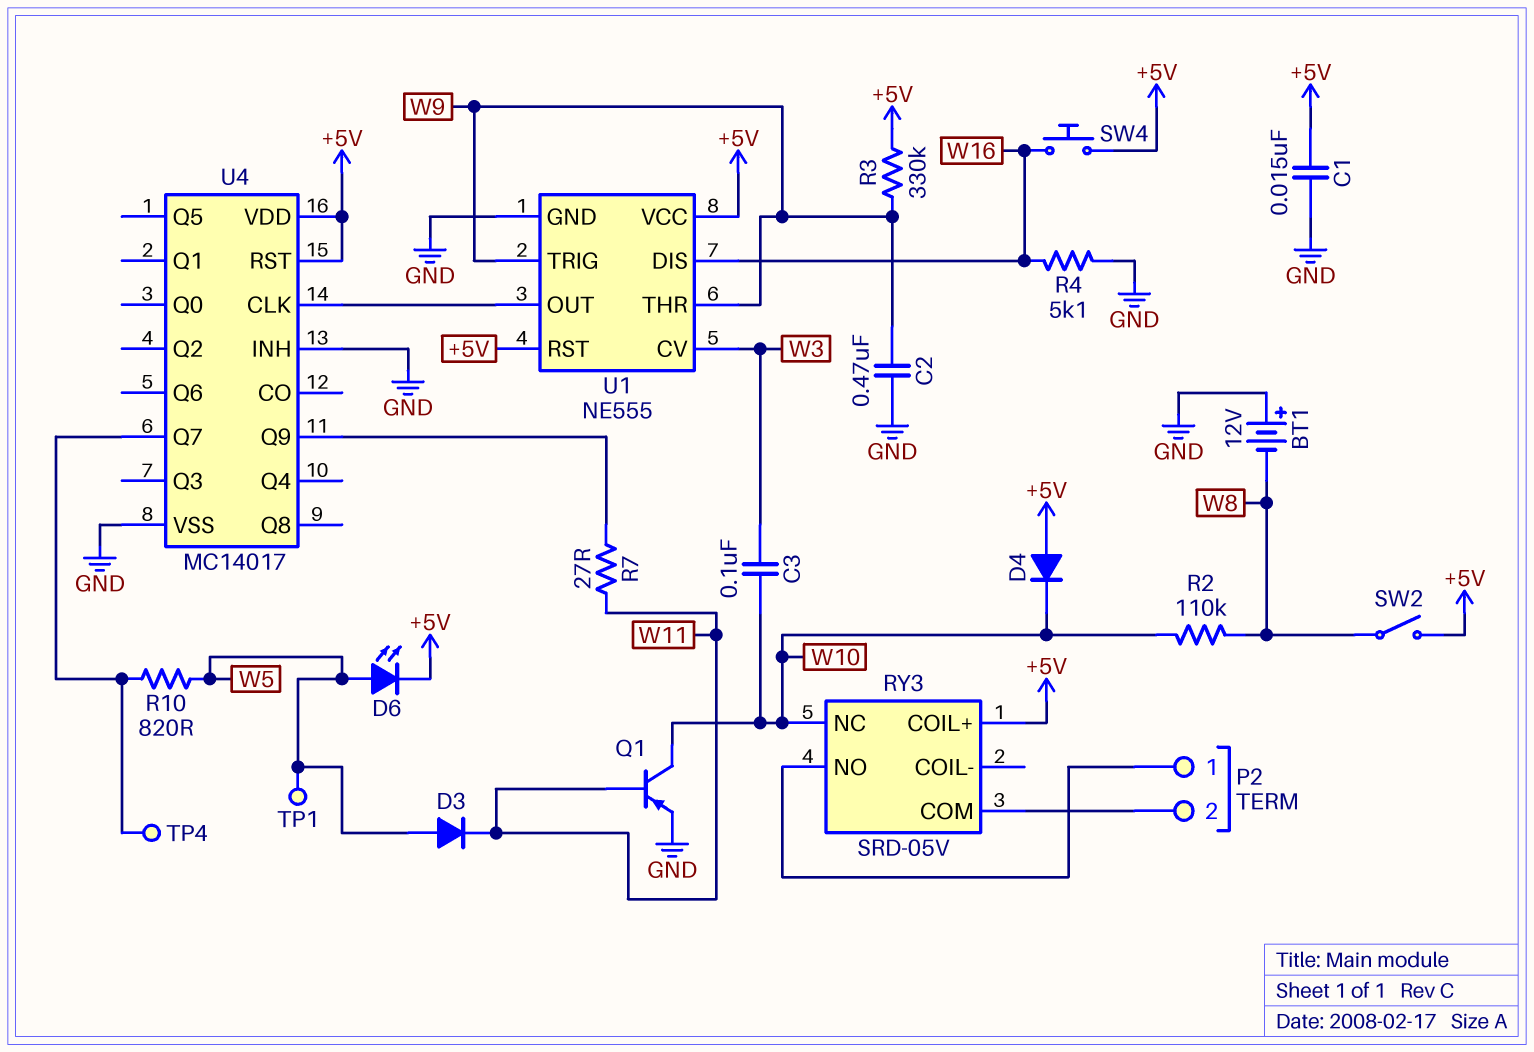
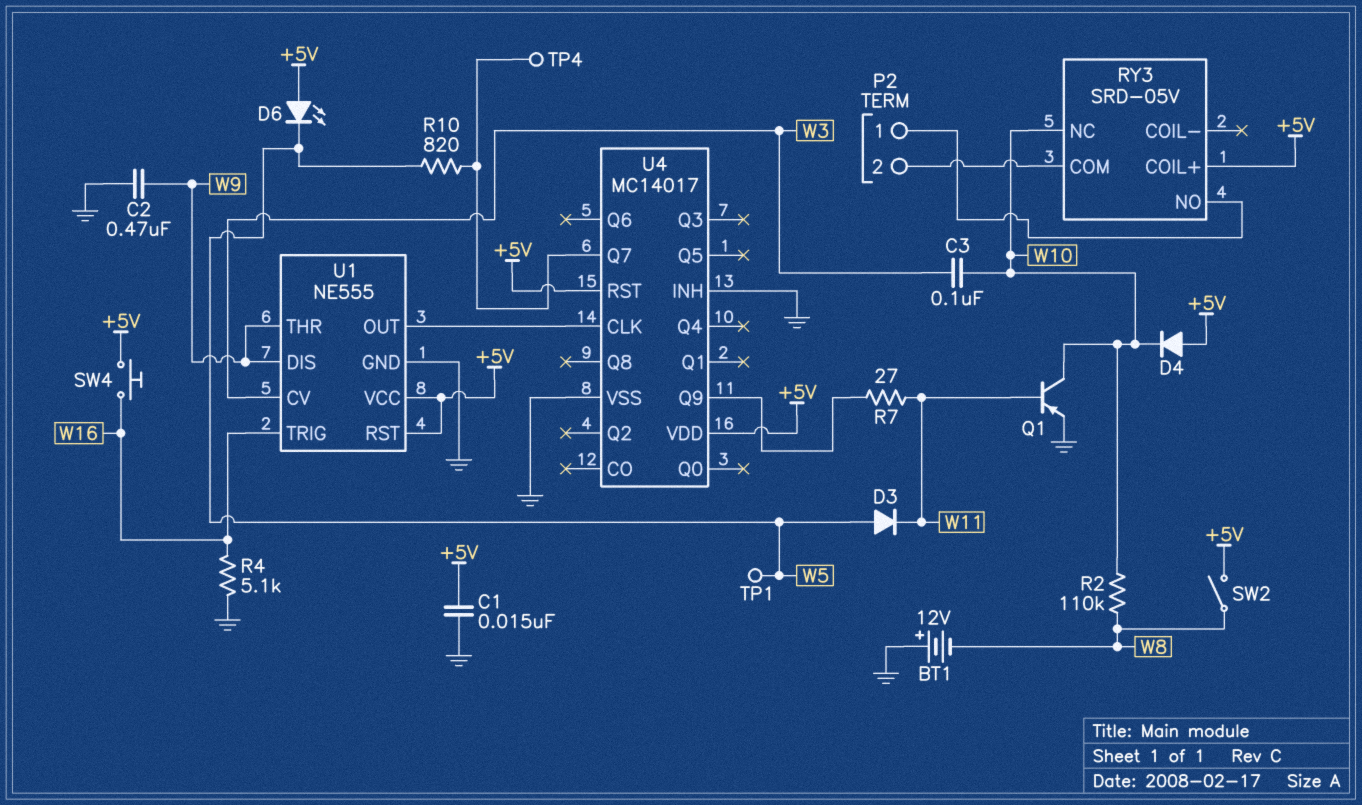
D6: LED (A W5, K +5V) -> LED (A +5V, K W5)
R3: 330k (+5V, W9) -> none
U1 pin DIS: W16 -> W9
U1 pin TRIG: W9 -> W16

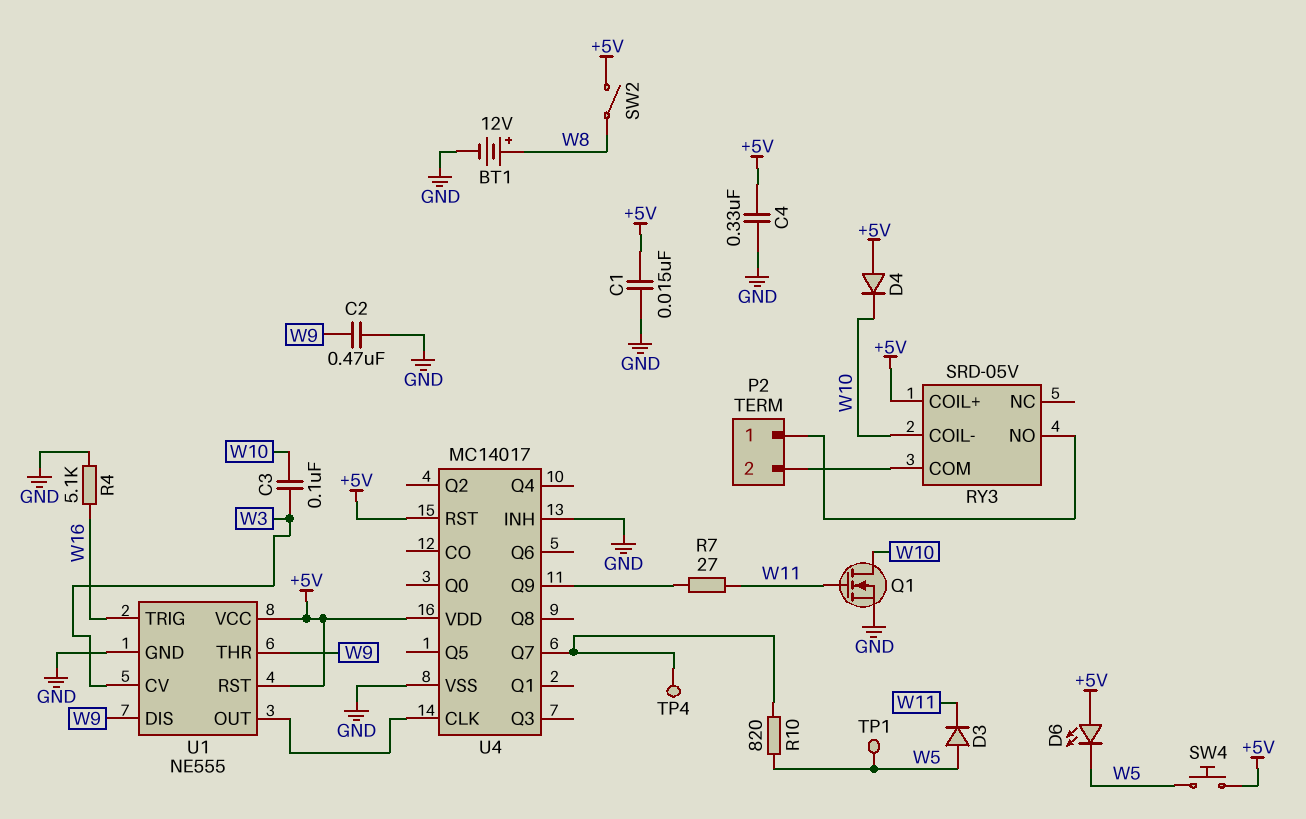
BT1: 12V (plus GND, minus W8) -> 12V (plus W8, minus GND)
C4: none -> 330nF (+5V, GND)
Q1: PNP (B W11, C W10, E GND) -> NMOS (G W11, D W10, S GND)
R2: 110k (W8, W10) -> none
RY3 pin COIL-: none -> W10
RY3 pin NC: W10 -> none
SW4: button (+5V, W16) -> button (+5V, W5)

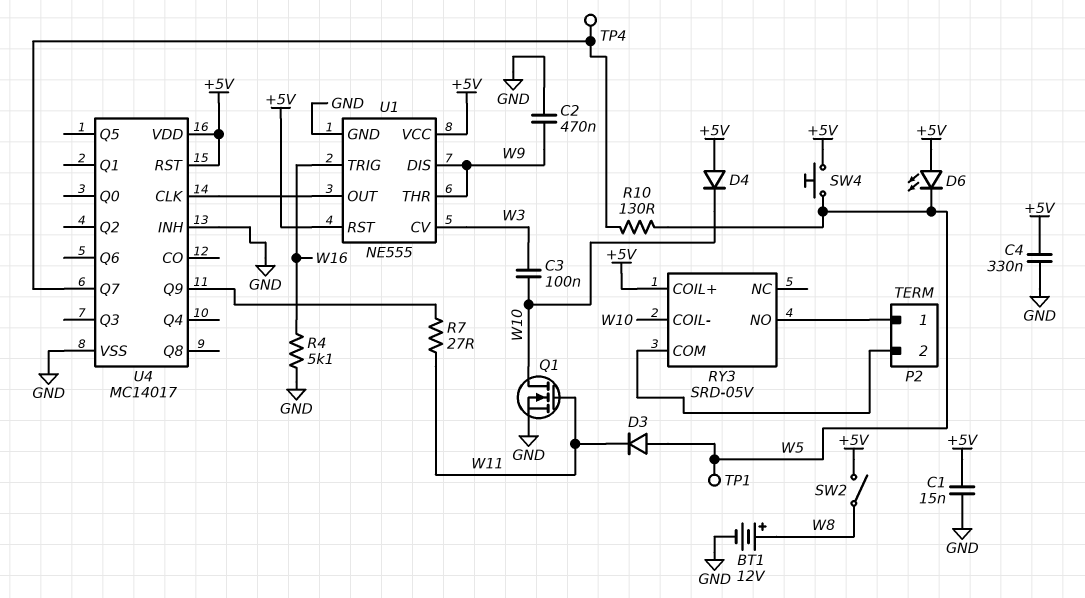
R10: 820 (U4/Q7, W5) -> 130 (U4/Q7, W5)

